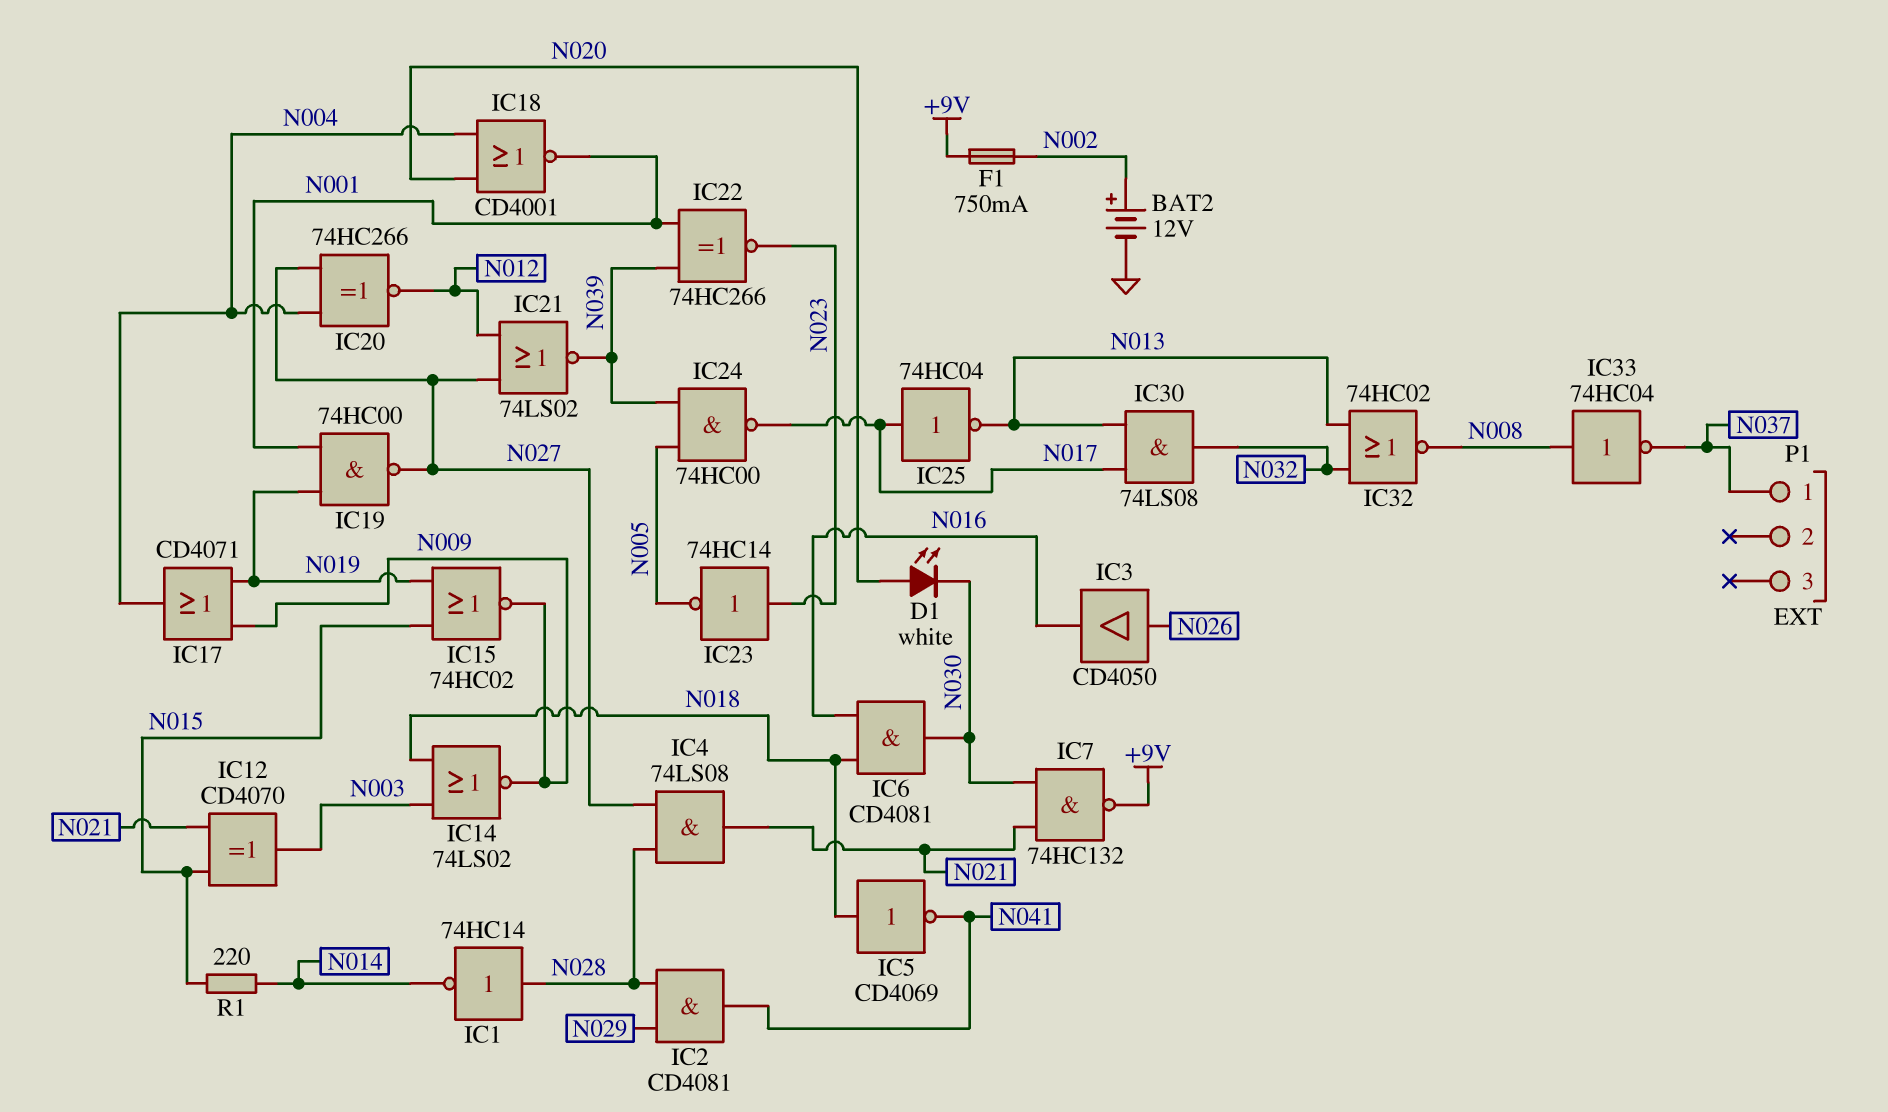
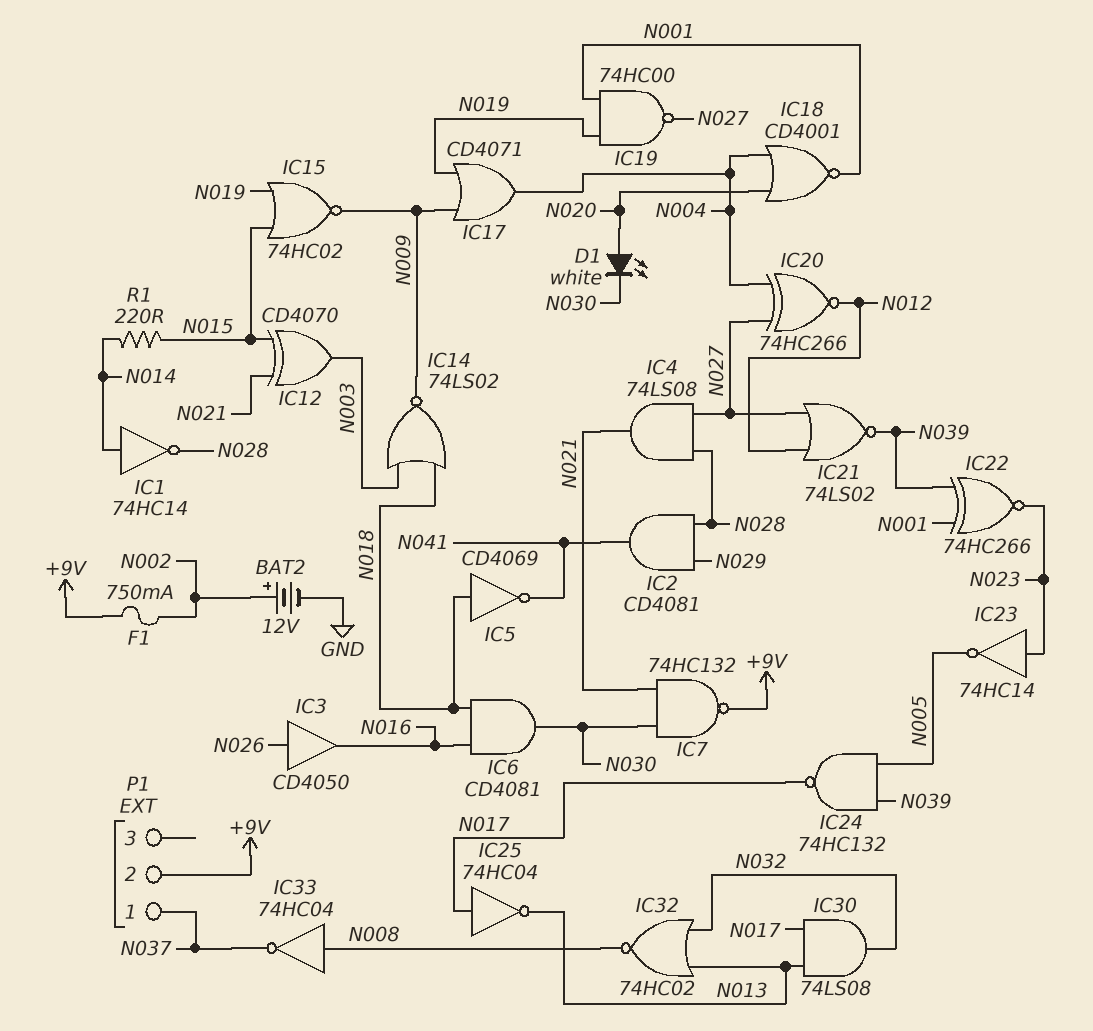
IC1: NOT 74HC14 (in N028, out N014) -> NOT 74HC14 (in N014, out N028)
IC24: NAND 74HC00 (in N005, in N039, out N017) -> NAND 74HC132 (in N005, in N039, out N017)
P1 pin 2: none -> +9V

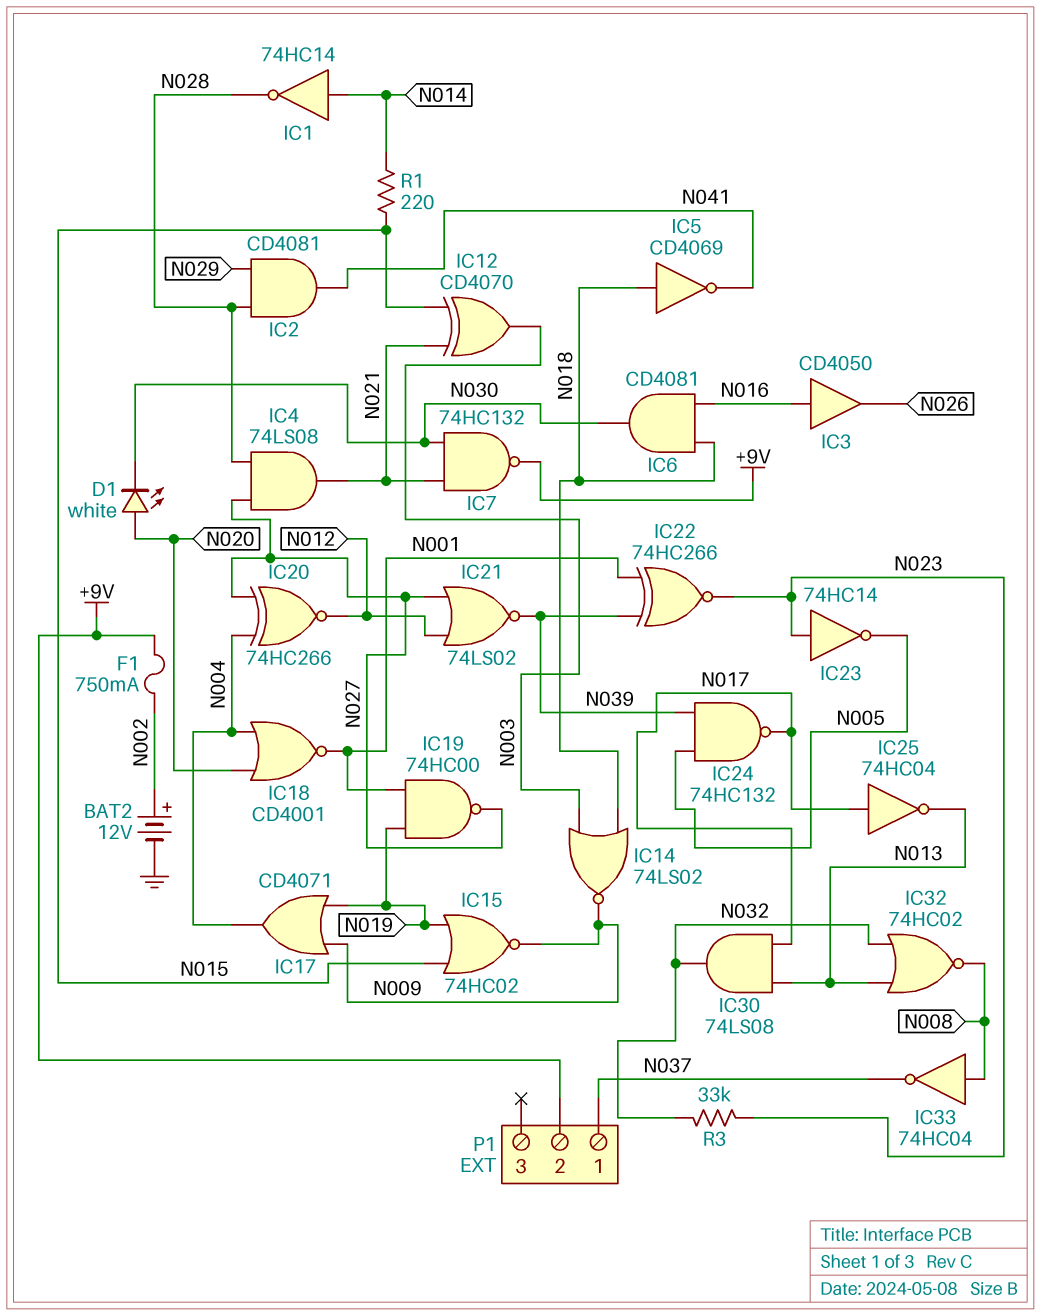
IC3: buffer CD4050 (in N026, out N016) -> buffer CD4050 (in N016, out N026)
R3: none -> 33k (N023, N032)

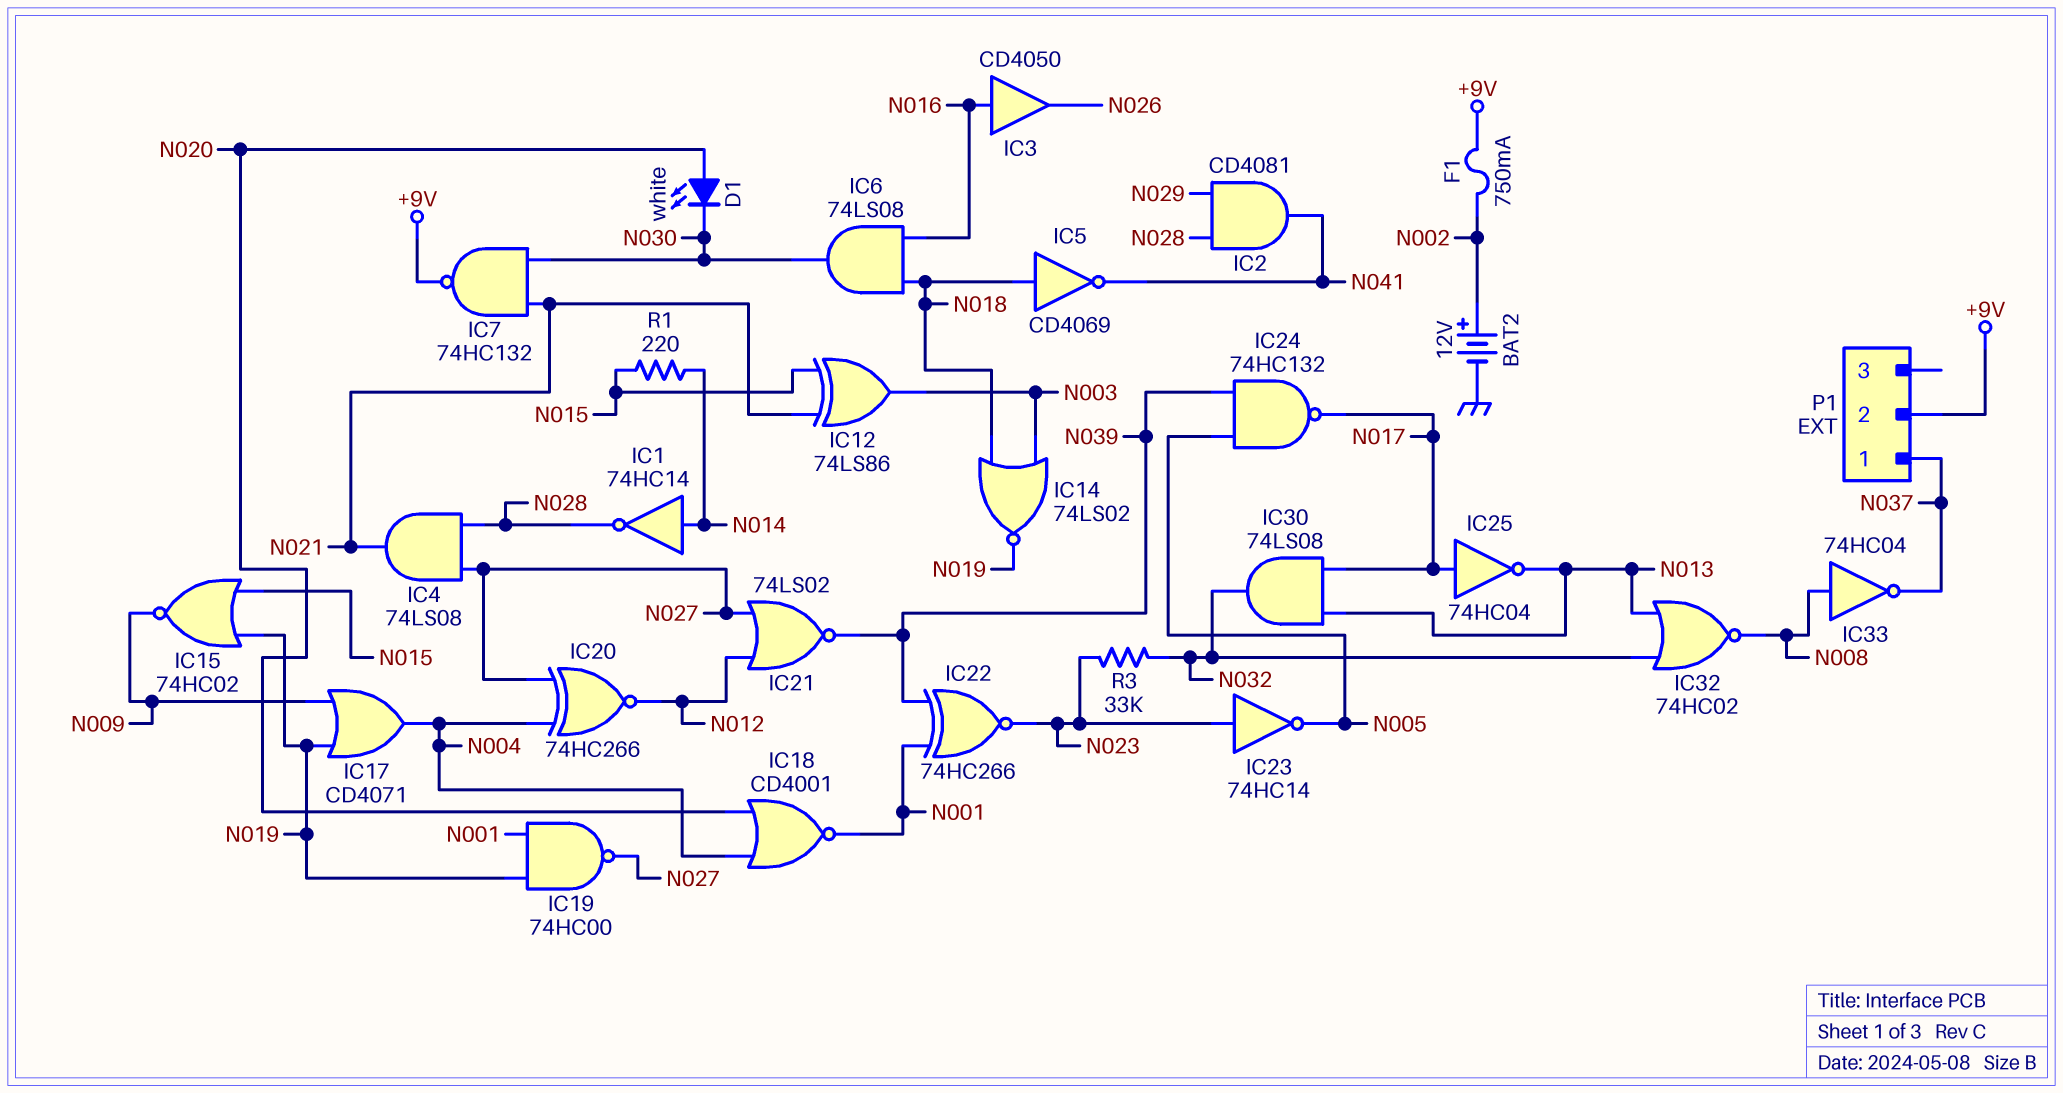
IC6: AND CD4081 (in N016, in N018, out N030) -> AND 74LS08 (in N016, in N018, out N030)
IC12: XOR CD4070 (in N015, in N021, out N003) -> XOR 74LS86 (in N015, in N021, out N003)
IC14: NOR 74LS02 (in N003, in N018, out N009) -> NOR 74LS02 (in N003, in N018, out N019)

